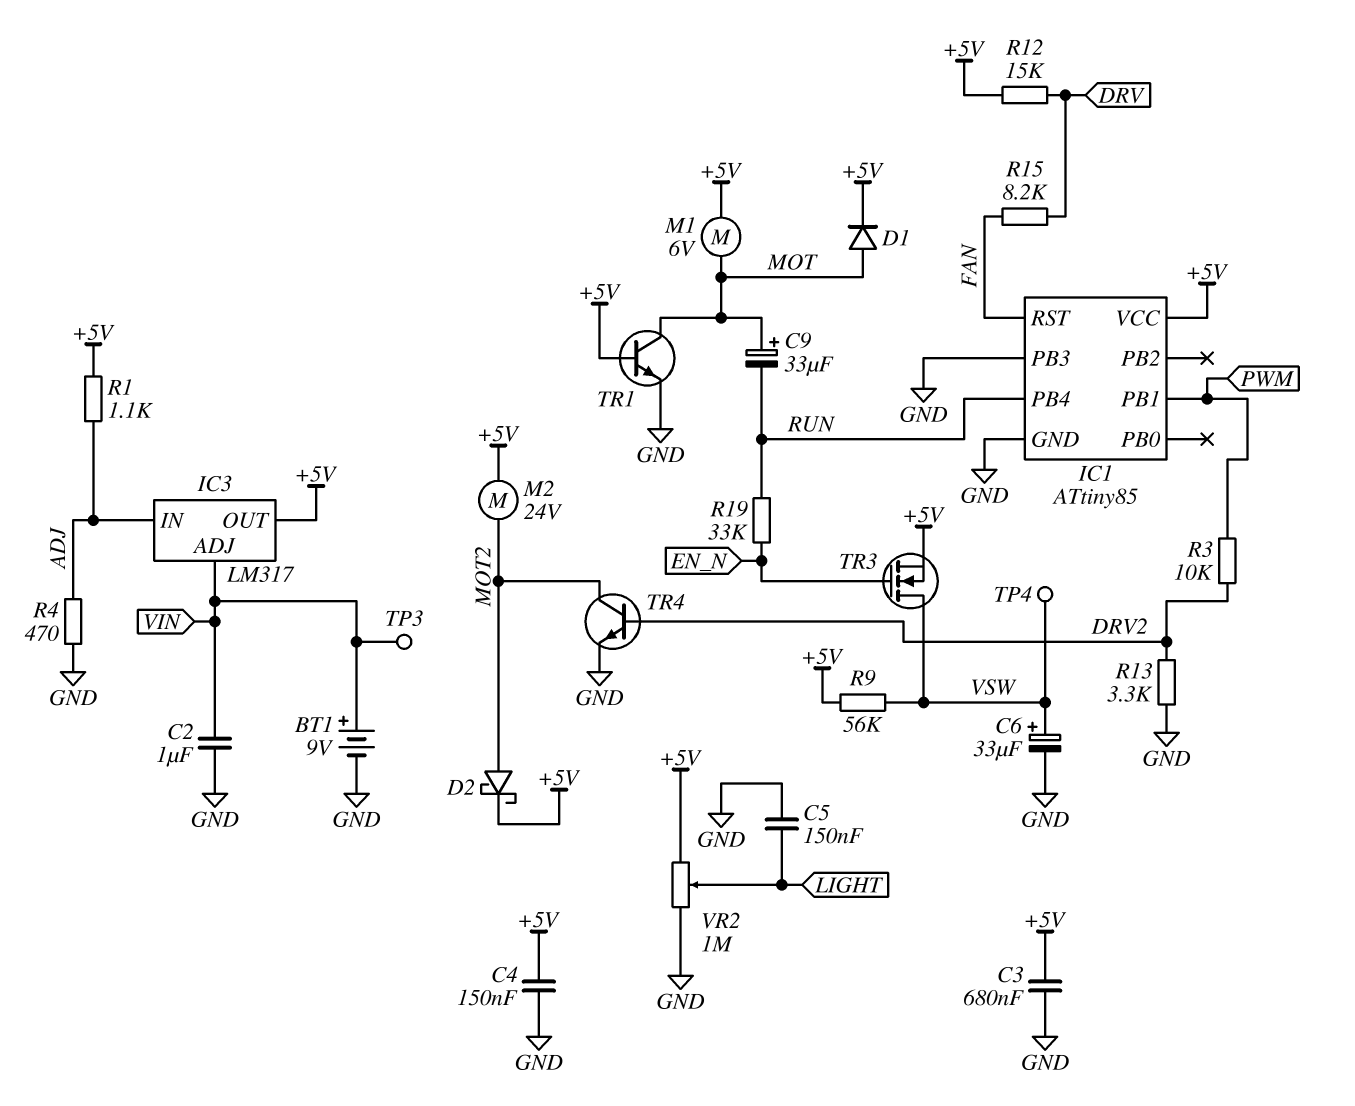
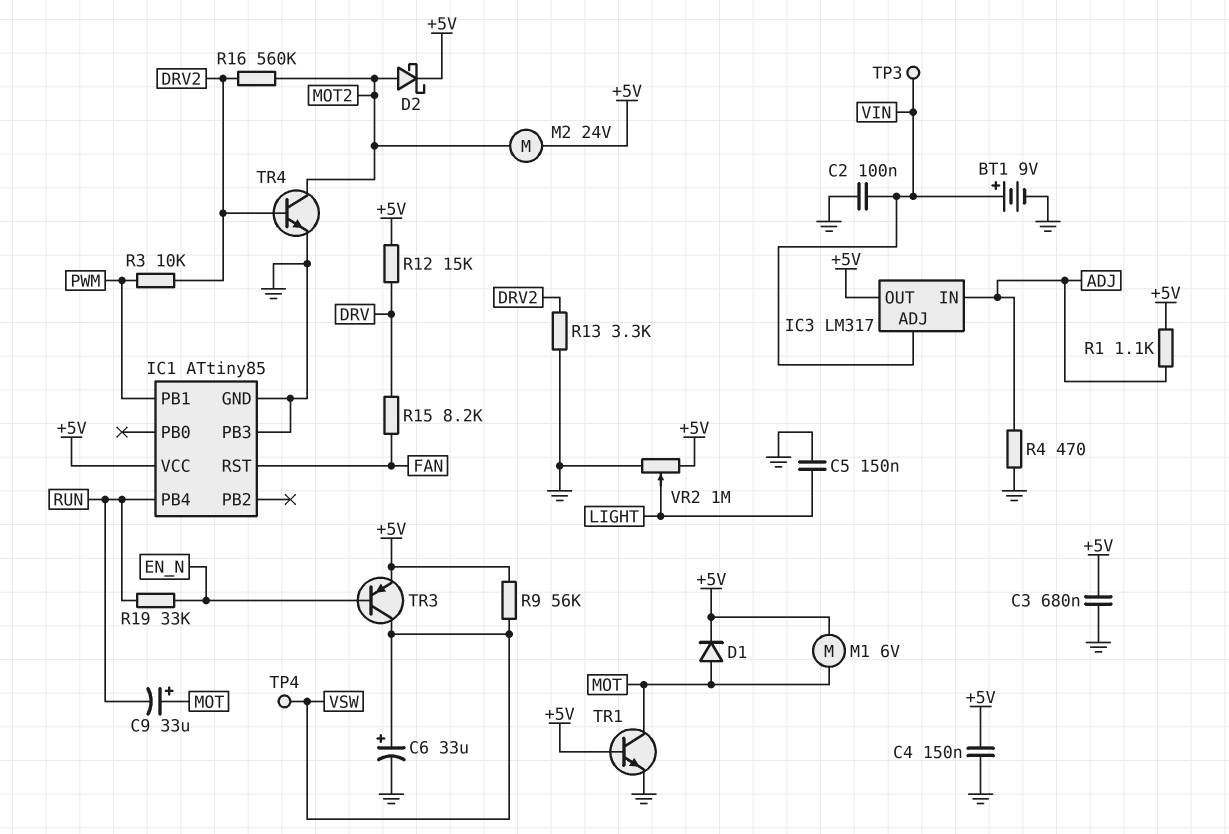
C2: 1uF (GND, VIN) -> 100nF (GND, VIN)
R16: none -> 560k (DRV2, MOT2)
TR3: NMOS (G EN_N, D VSW, S +5V) -> PNP (B EN_N, C VSW, E +5V)

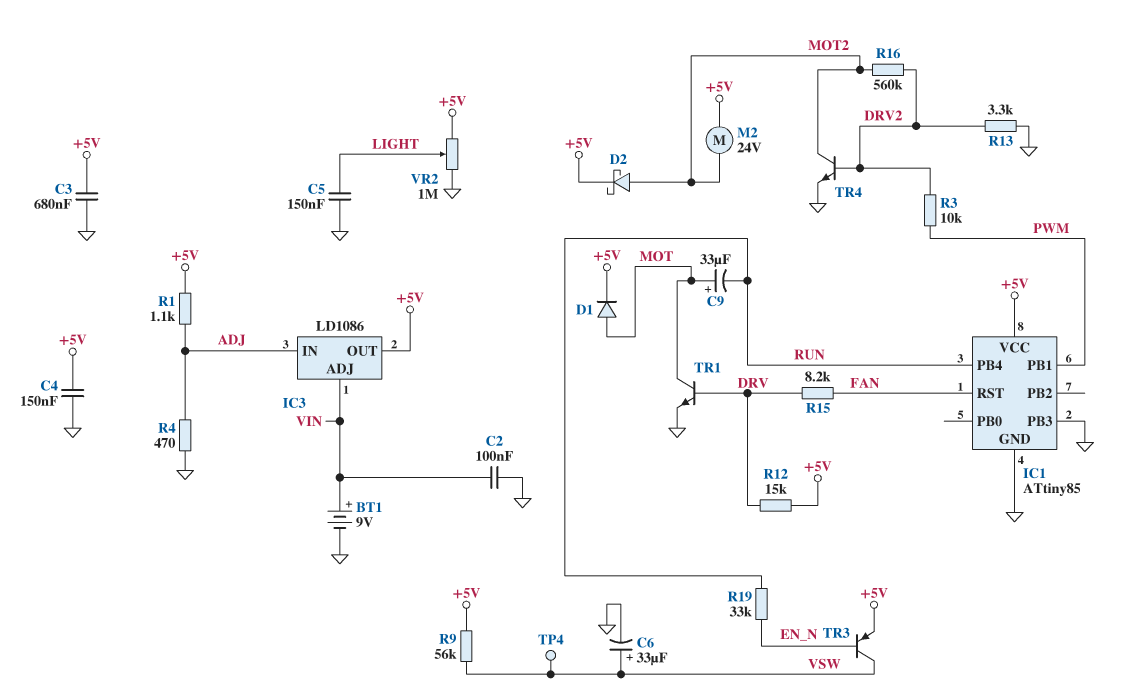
IC3: LM317 -> LD1086
M1: motor 6V (+5V, MOT) -> none
TP3: test point (VIN) -> none
TR1: NPN (B +5V, C MOT, E GND) -> NPN (B DRV, C MOT, E GND)

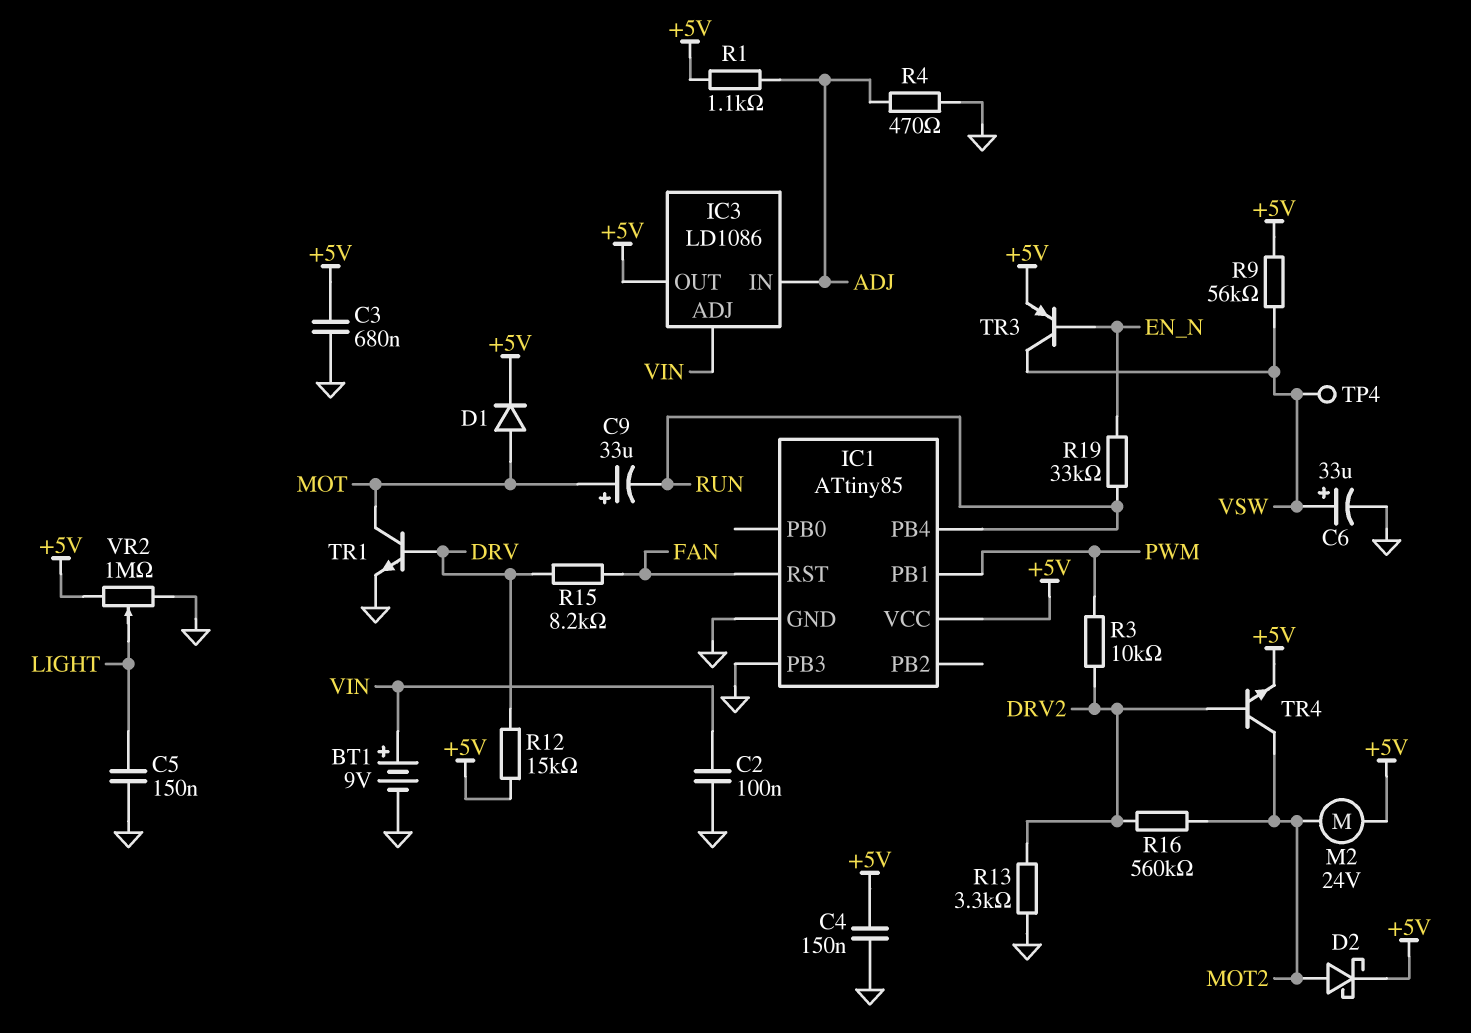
TR4: NPN (B DRV2, C MOT2, E GND) -> NPN (B DRV2, C MOT2, E +5V)

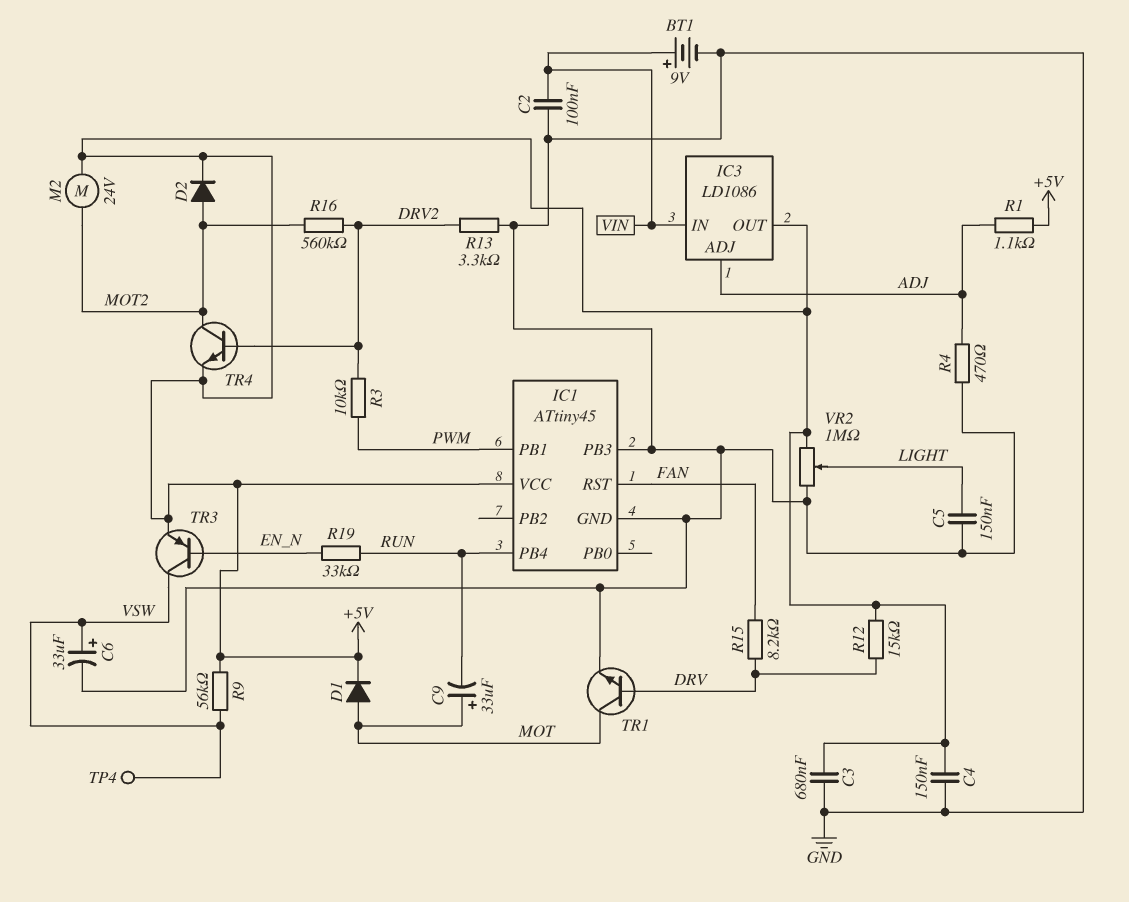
D2: schottky (A MOT2, K +5V) -> diode (A MOT2, K +5V)
IC1: ATtiny85 -> ATtiny45
IC3 pin ADJ: VIN -> ADJ
IC3 pin IN: ADJ -> VIN

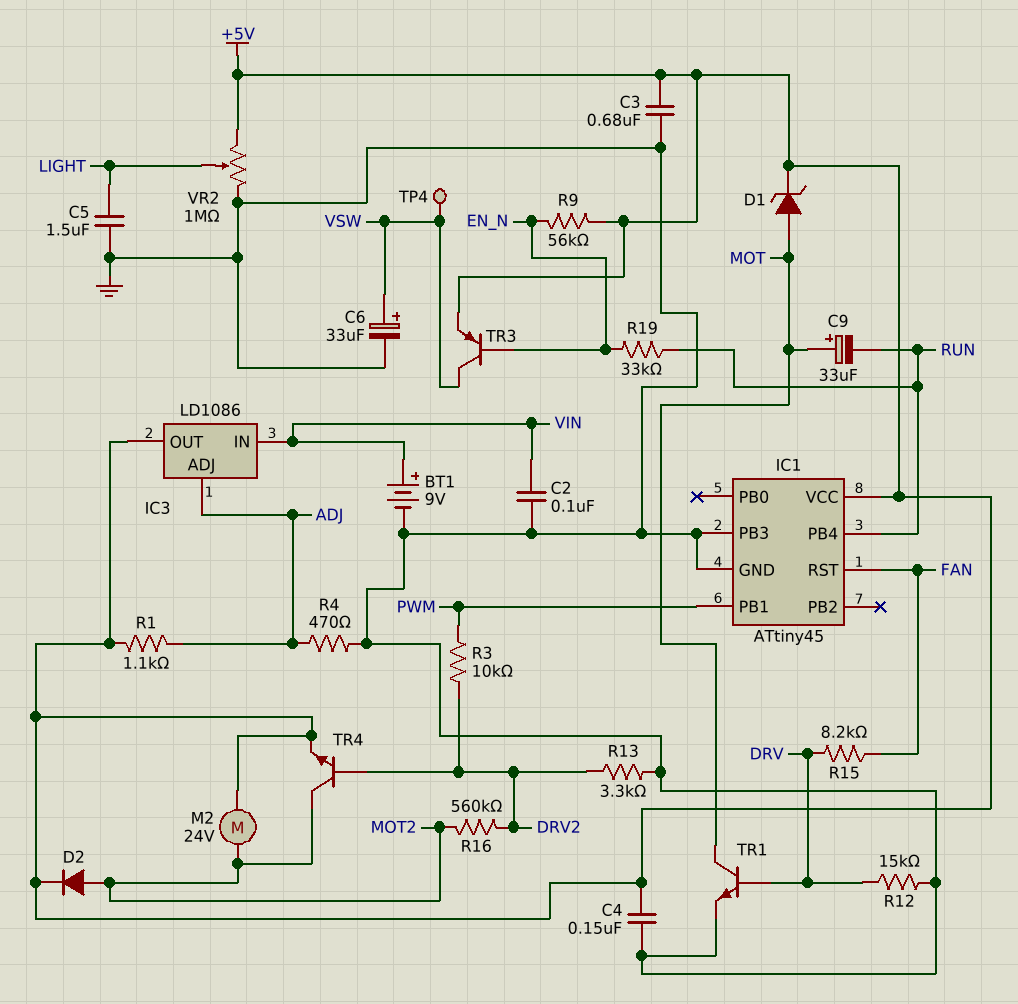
C5: 150nF (GND, LIGHT) -> 1.5uF (GND, LIGHT)
D1: diode (A MOT, K +5V) -> zener (A MOT, K +5V)
R9: 56k (+5V, VSW) -> 56k (+5V, EN_N)
R12: 15k (+5V, DRV) -> 15k (DRV, GND)

